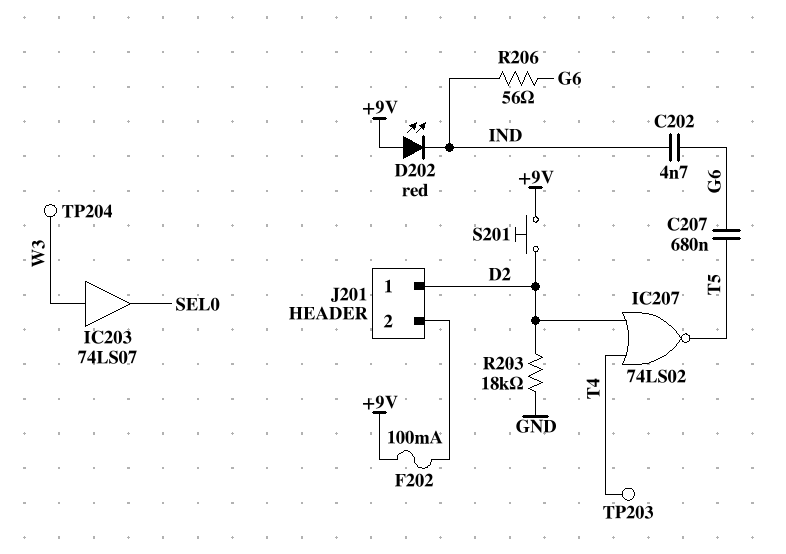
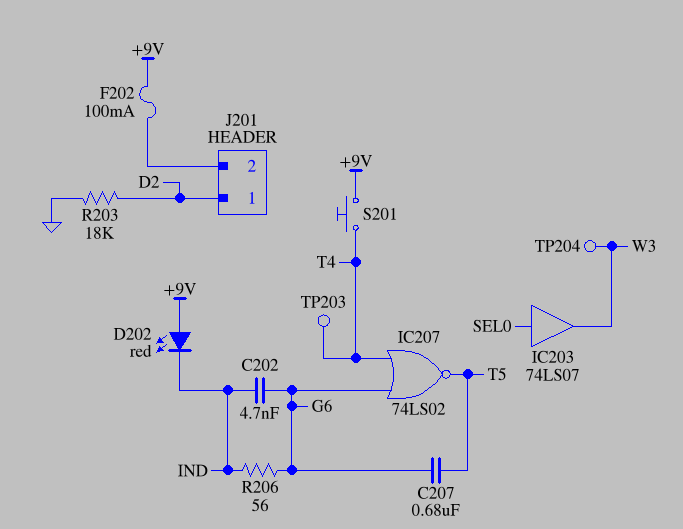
IC203: buffer 74LS07 (in W3, out SEL0) -> buffer 74LS07 (in SEL0, out W3)
IC207: NOR 74LS02 (in D2, in T4, out T5) -> NOR 74LS02 (in G6, in T4, out T5)
S201: button (+9V, D2) -> button (+9V, T4)

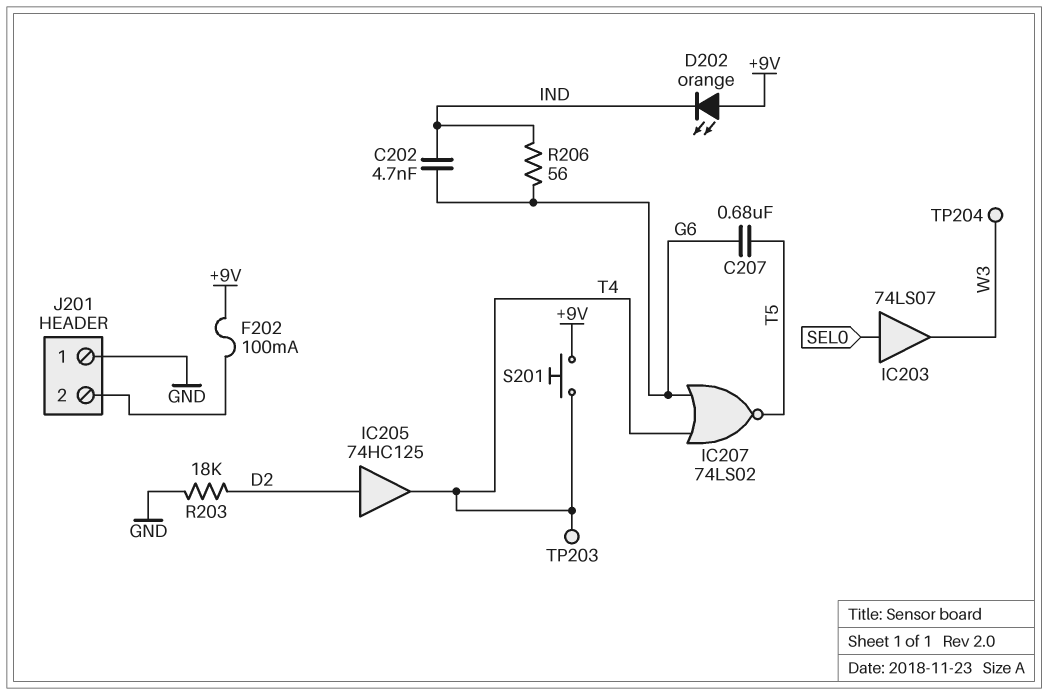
D202: LED red (A +9V, K IND) -> LED orange (A +9V, K IND)
IC205: none -> buffer 74HC125 (in D2, out T4)
J201 pin 1: D2 -> GND

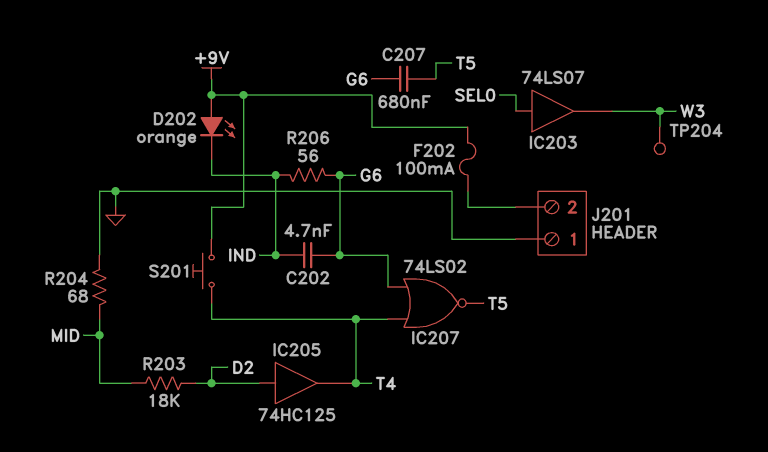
R203: 18k (D2, GND) -> 18k (D2, MID)
R204: none -> 68 (GND, MID)
TP203: test point (T4) -> none

